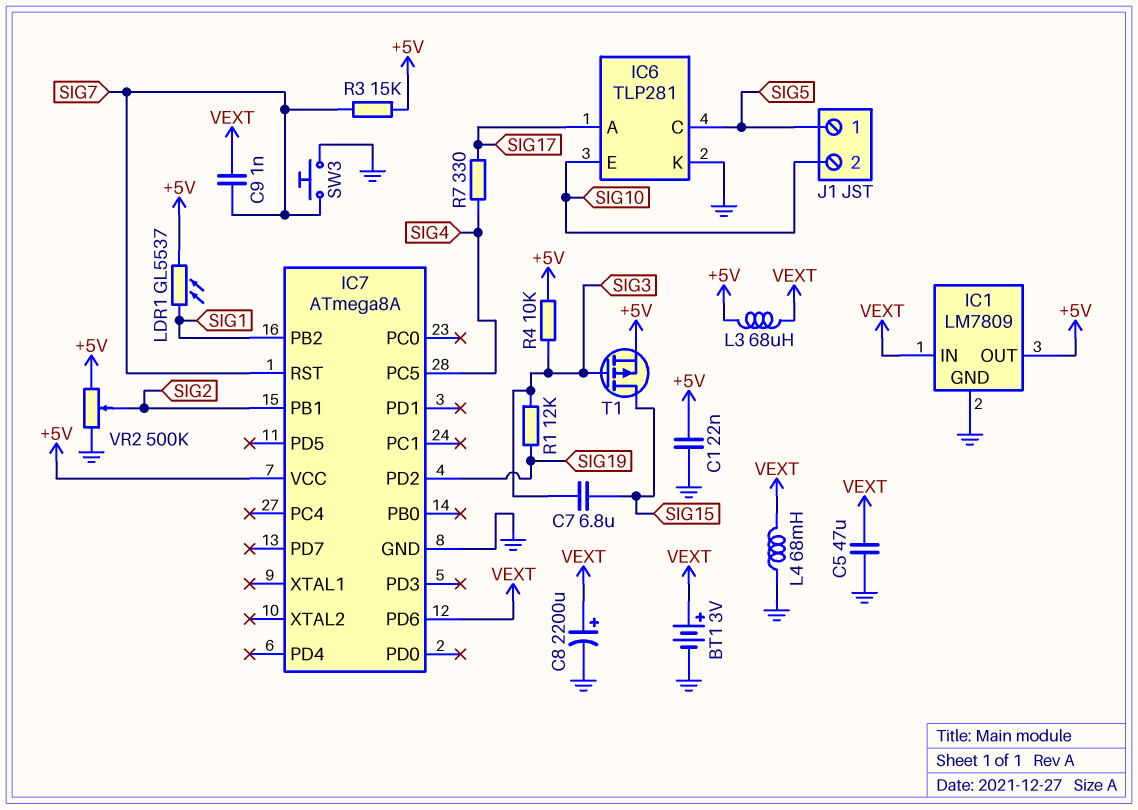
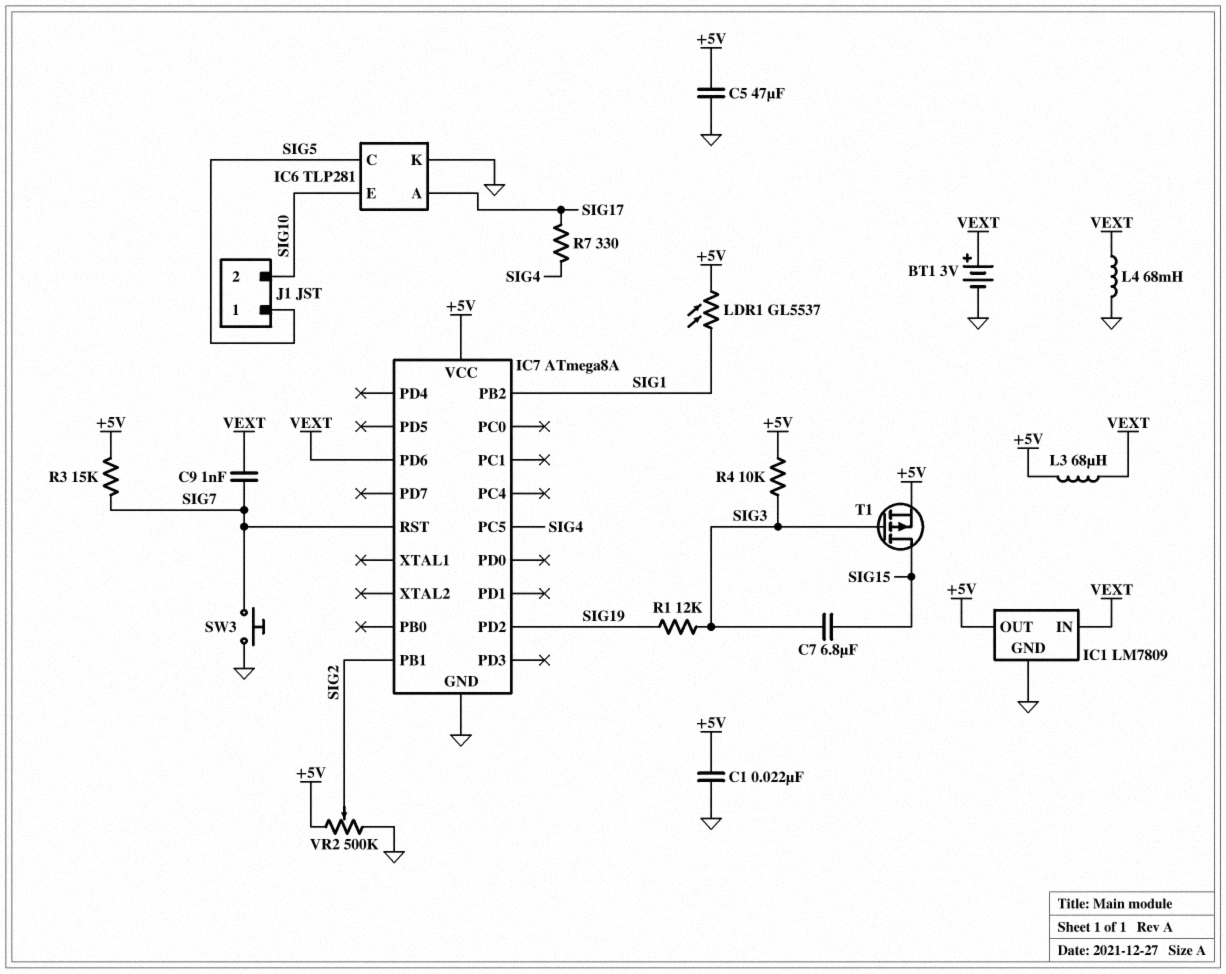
C5: 47uF (GND, VEXT) -> 47uF (+5V, GND)
C8: 2200uF (plus VEXT, minus GND) -> none

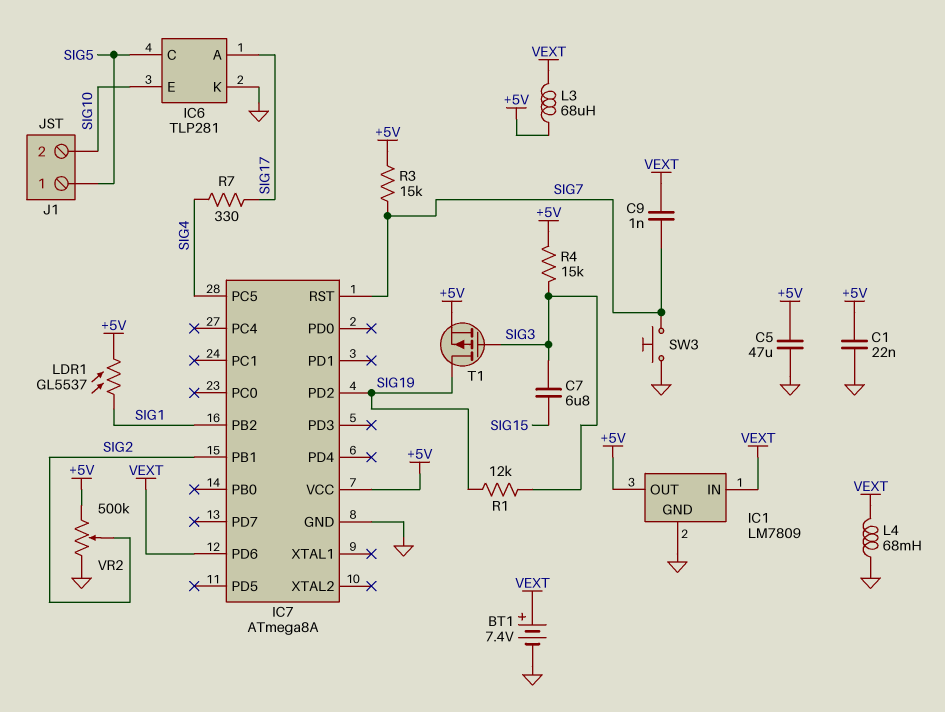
BT1: 3V (plus VEXT, minus GND) -> 7.4V (plus VEXT, minus GND)
R4: 10k (+5V, SIG3) -> 15k (+5V, SIG3)
T1: PMOS (G SIG3, D SIG15, S +5V) -> PMOS (G SIG3, D SIG19, S +5V)

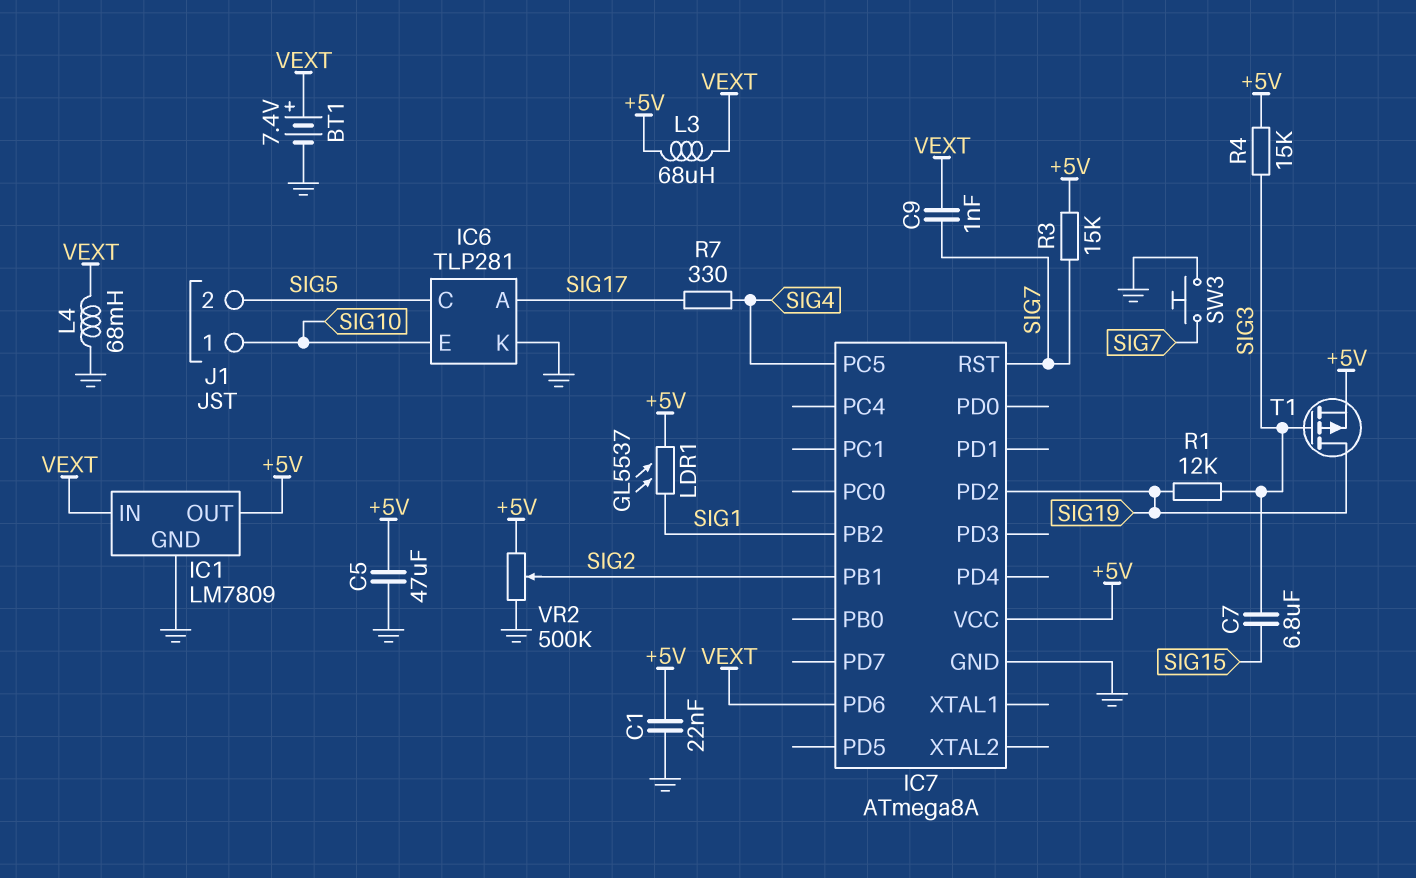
J1 pin 1: SIG5 -> SIG10
J1 pin 2: SIG10 -> SIG5

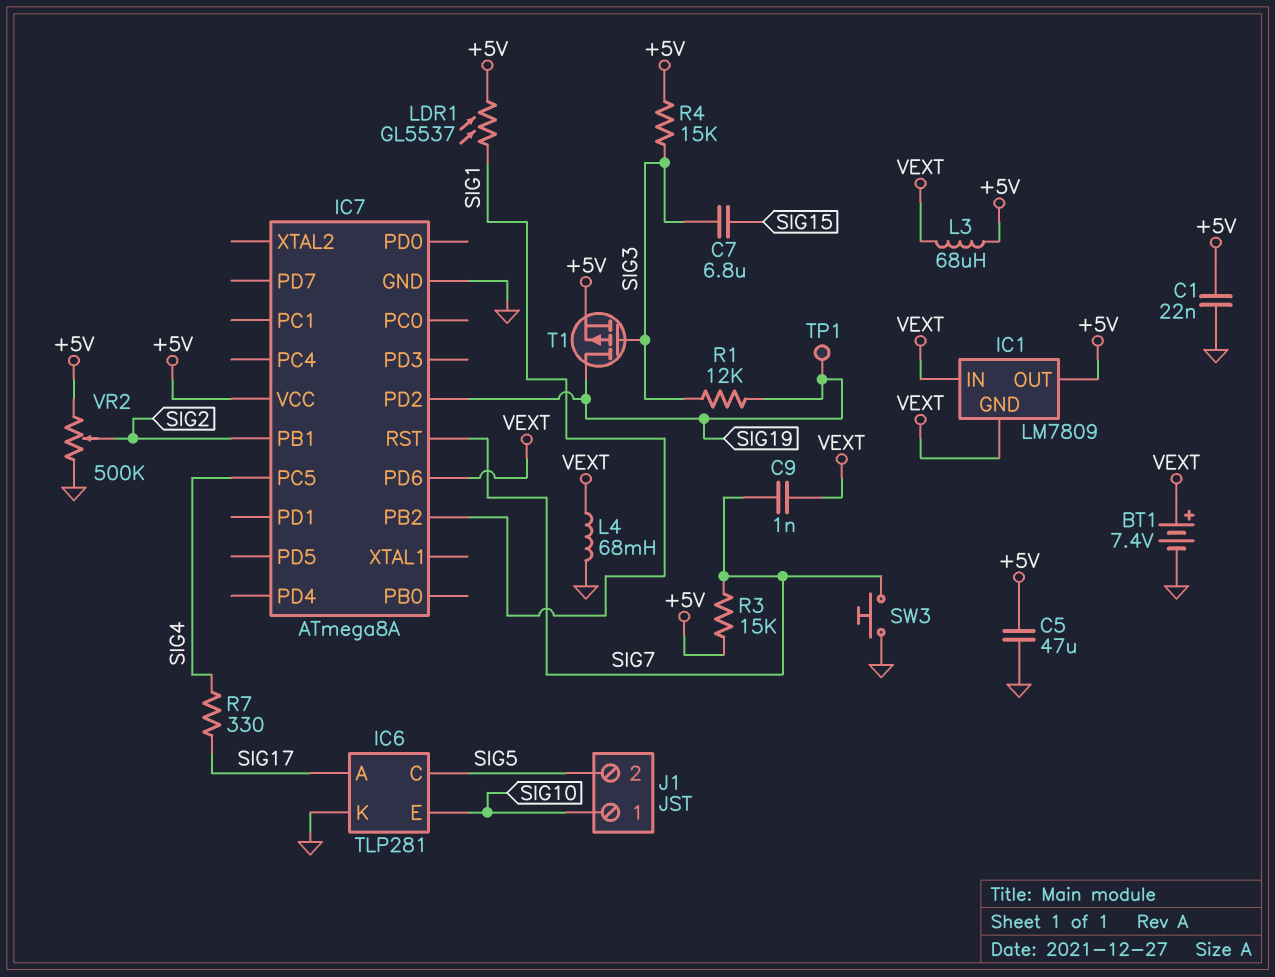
IC1 pin GND: GND -> VEXT
TP1: none -> test point (SIG19)

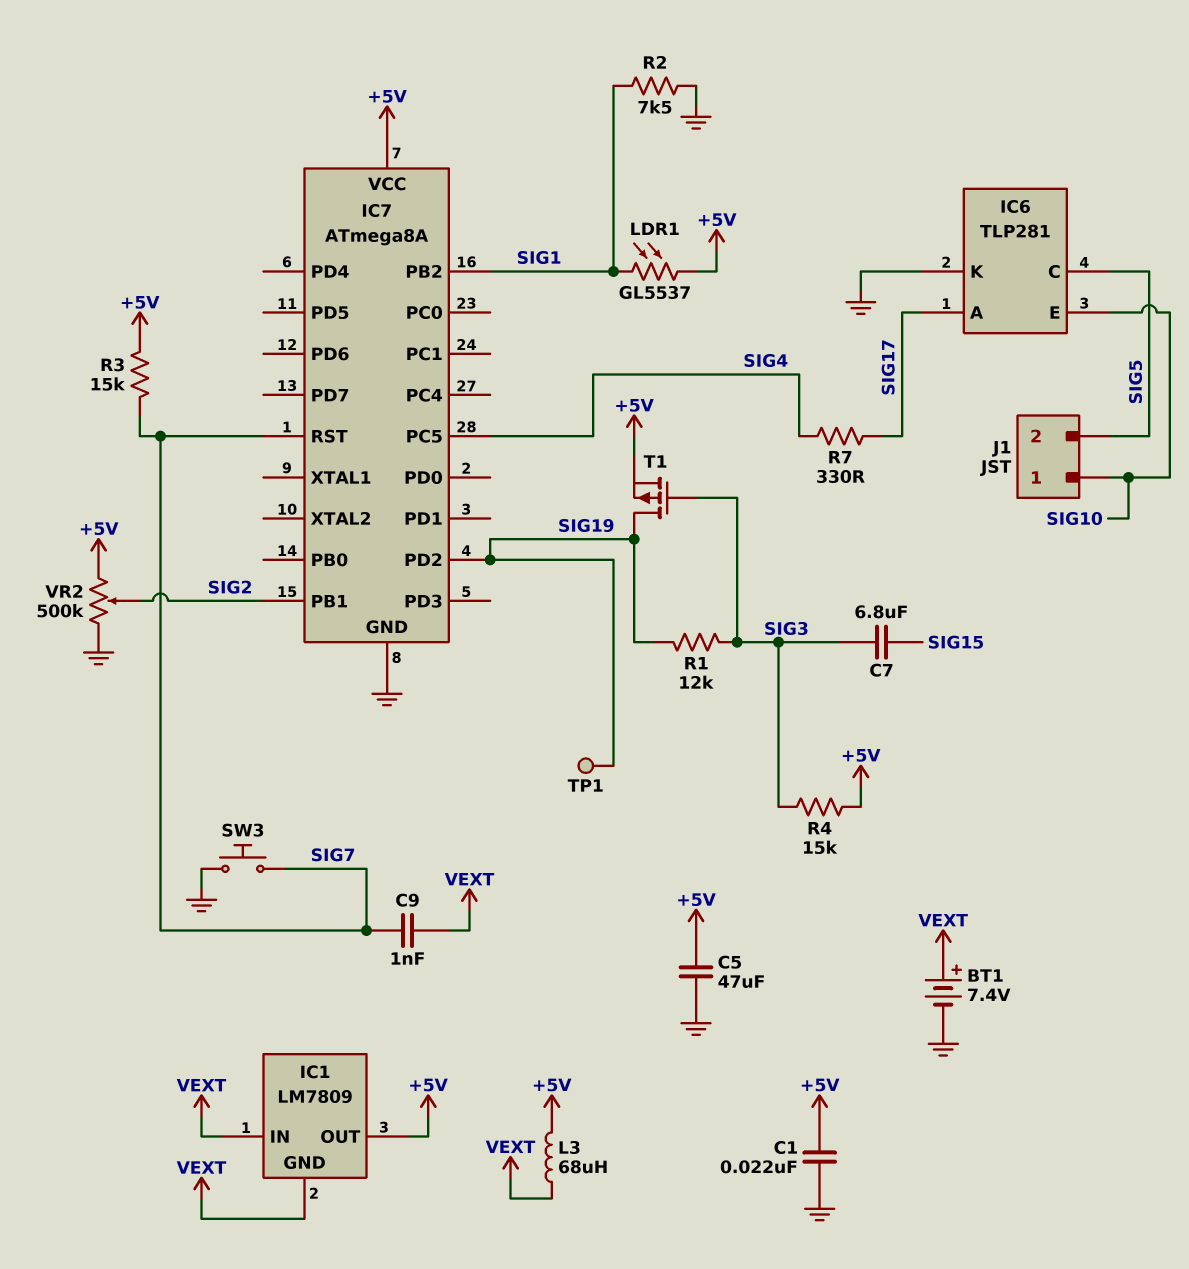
IC7 pin PD6: VEXT -> none
L4: 68mH (GND, VEXT) -> none
R2: none -> 7.5k (GND, SIG1)

